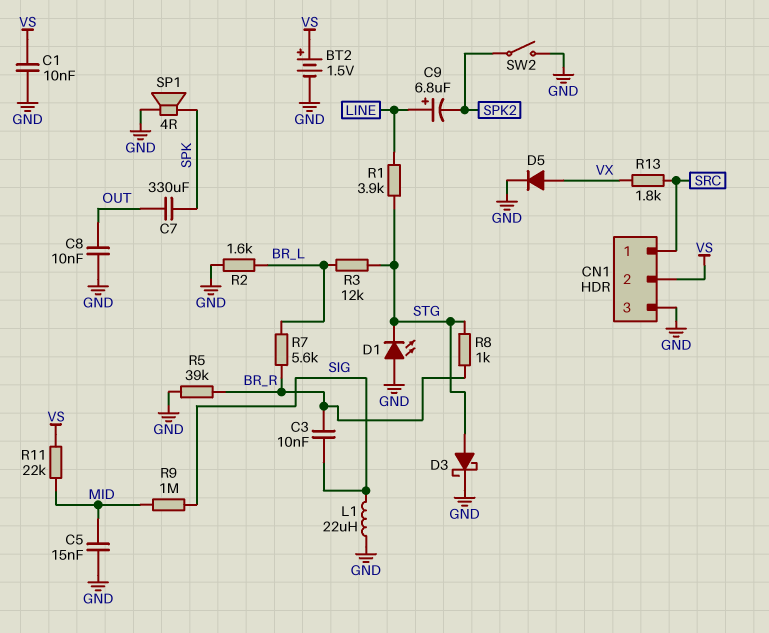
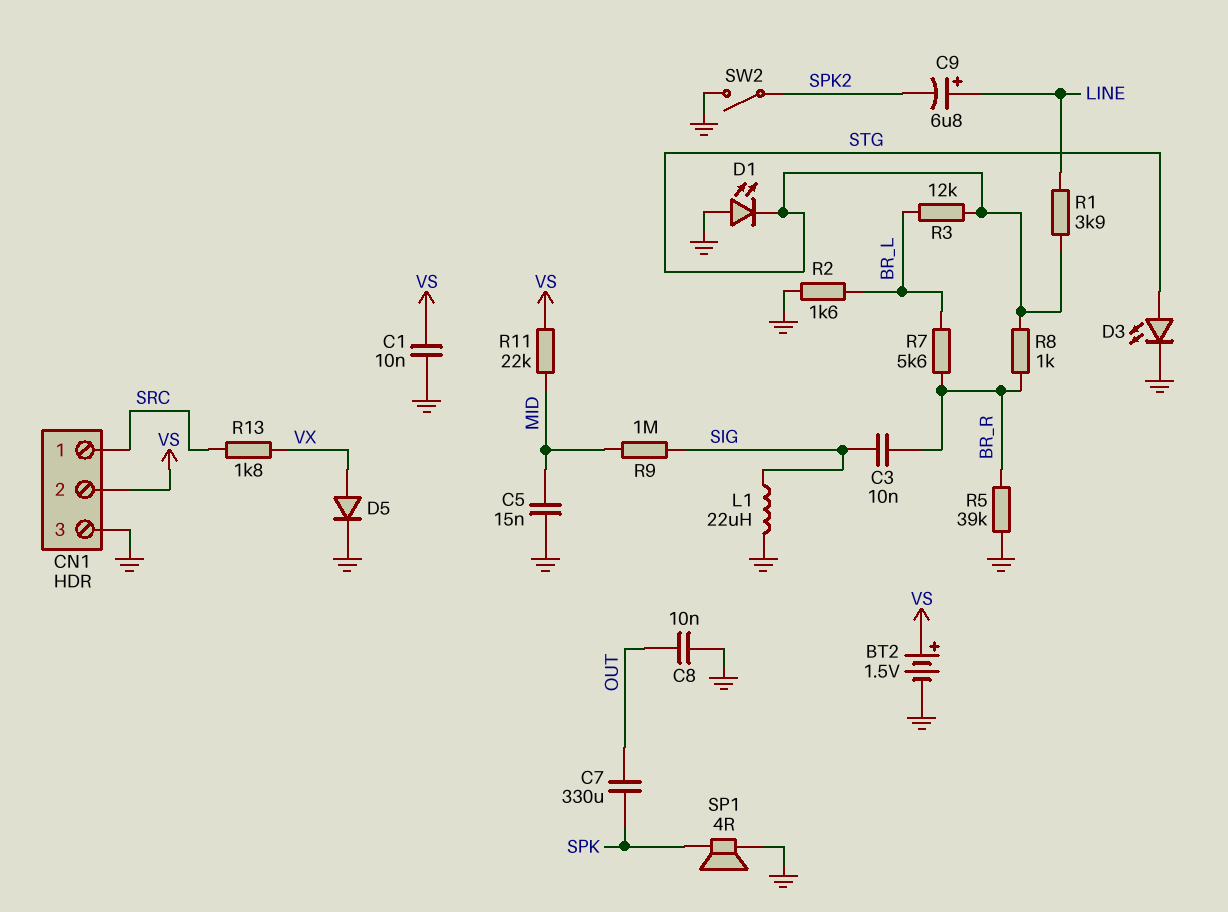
D3: schottky (A STG, K GND) -> LED (A STG, K GND)

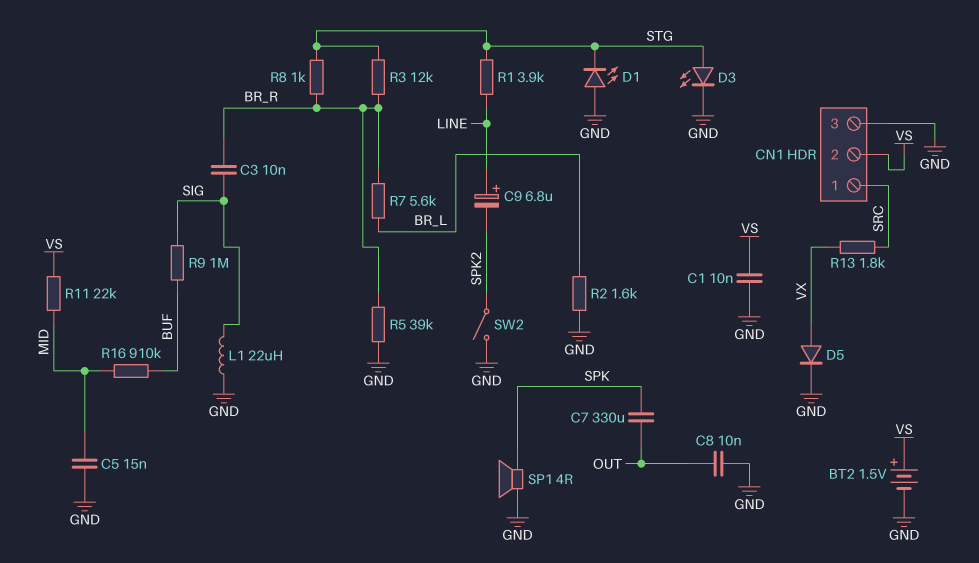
R3: 12k (BR_L, STG) -> 12k (BR_R, STG)
R9: 1M (MID, SIG) -> 1M (BUF, SIG)
R16: none -> 910k (BUF, MID)

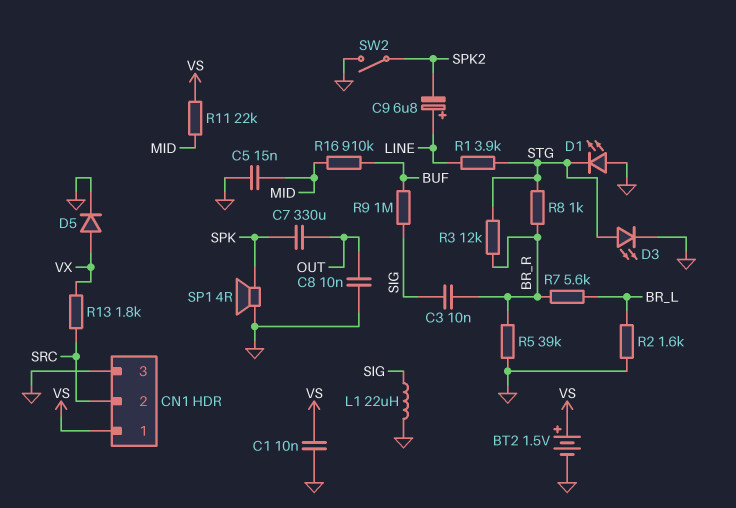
CN1 pin 1: SRC -> VS
CN1 pin 2: VS -> SRC

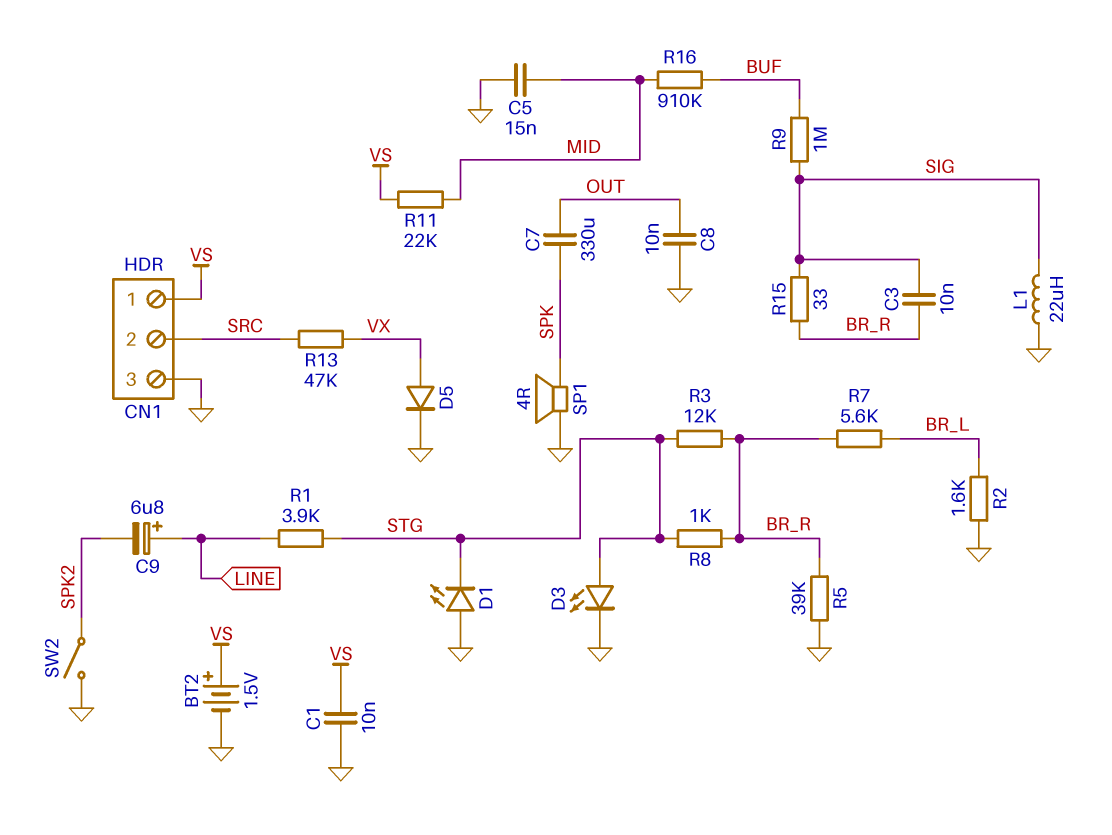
R13: 1.8k (SRC, VX) -> 47k (SRC, VX)
R15: none -> 33 (BR_R, SIG)

